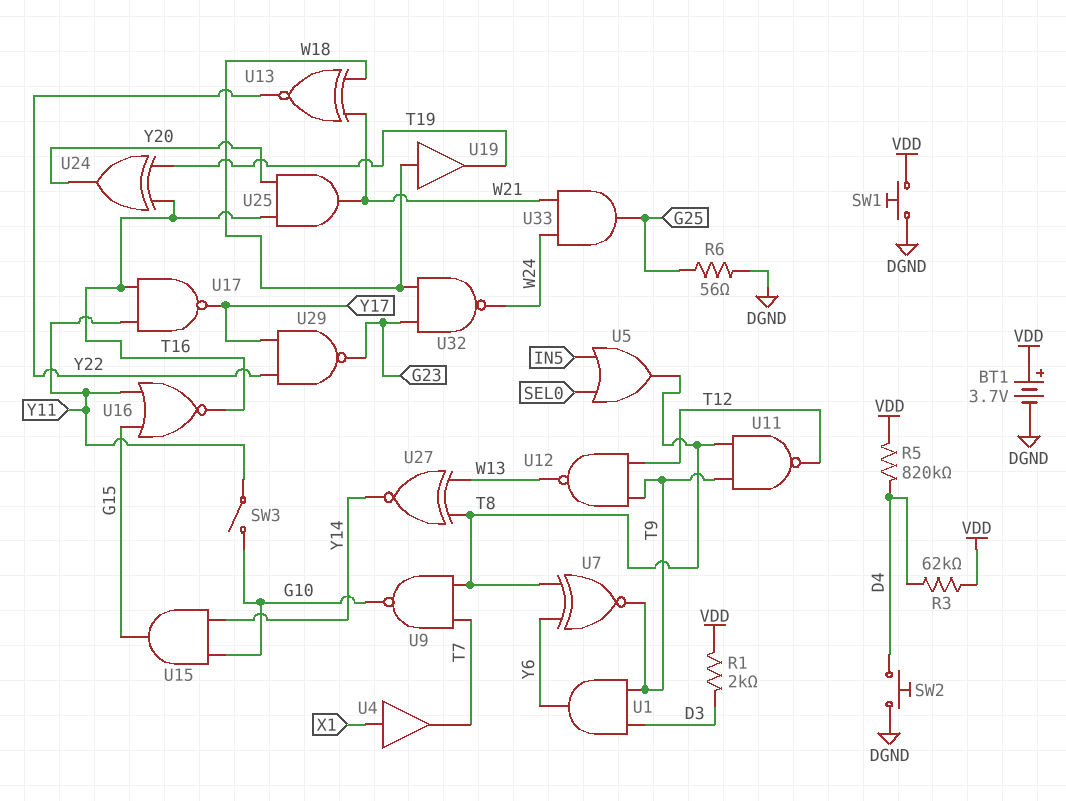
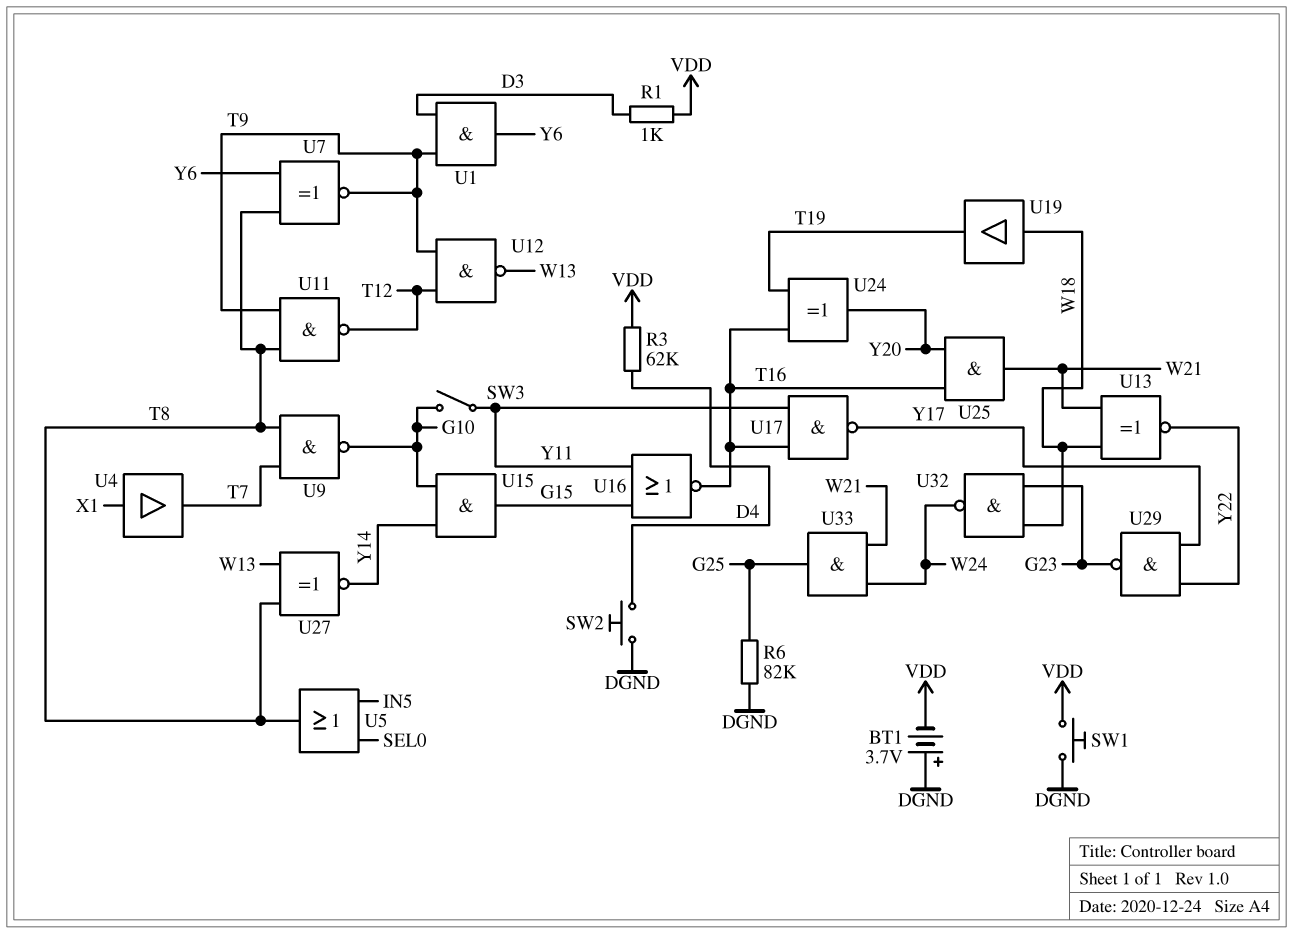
BT1: 3.7V (plus VDD, minus DGND) -> 3.7V (plus DGND, minus VDD)
R1: 2k (D3, VDD) -> 1k (D3, VDD)
R5: 820k (D4, VDD) -> none
R6: 56 (DGND, G25) -> 82k (DGND, G25)

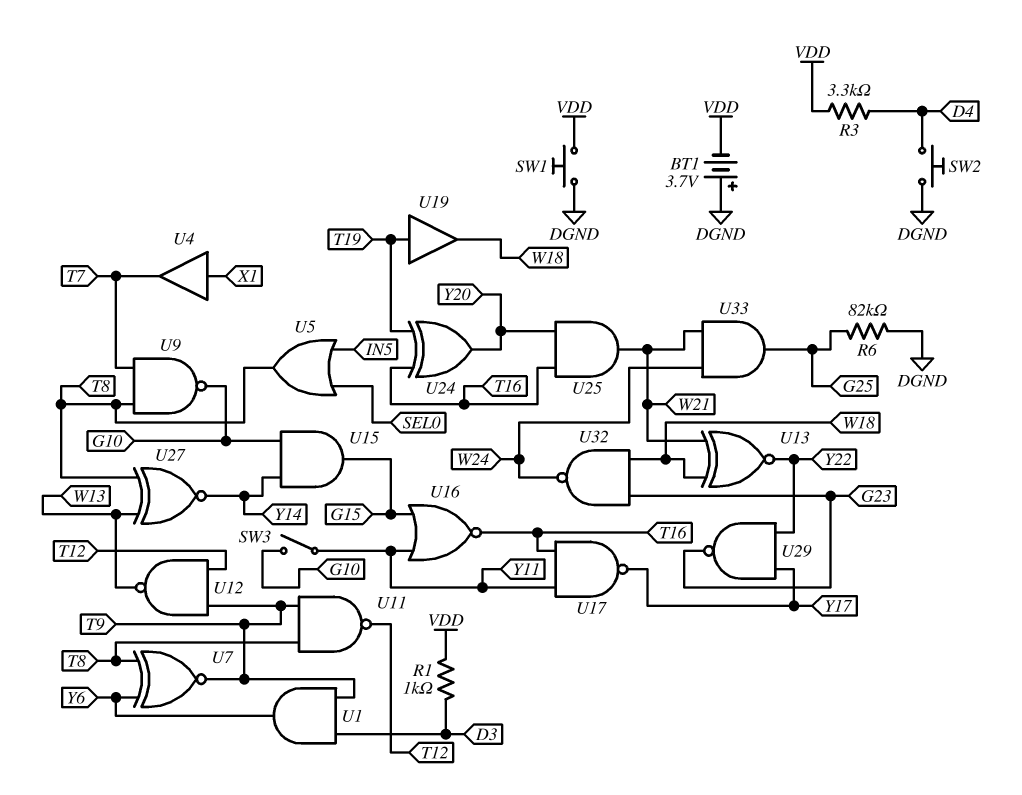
R3: 62k (D4, VDD) -> 3.3k (D4, VDD)
U19: buffer (in W18, out T19) -> buffer (in T19, out W18)

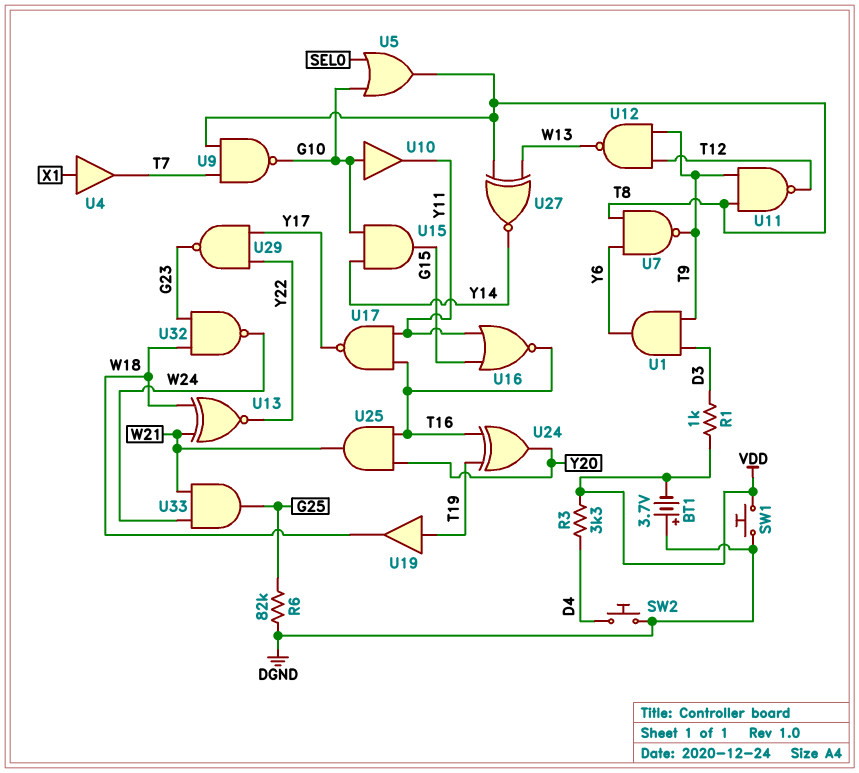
SW3: switch (G10, Y11) -> none
U5: OR (in IN5, in SEL0, out T8) -> OR (in G10, in SEL0, out T8)
U7: XNOR (in T8, in Y6, out T9) -> NAND (in T8, in Y6, out T9)
U10: none -> buffer (in G10, out Y11)

